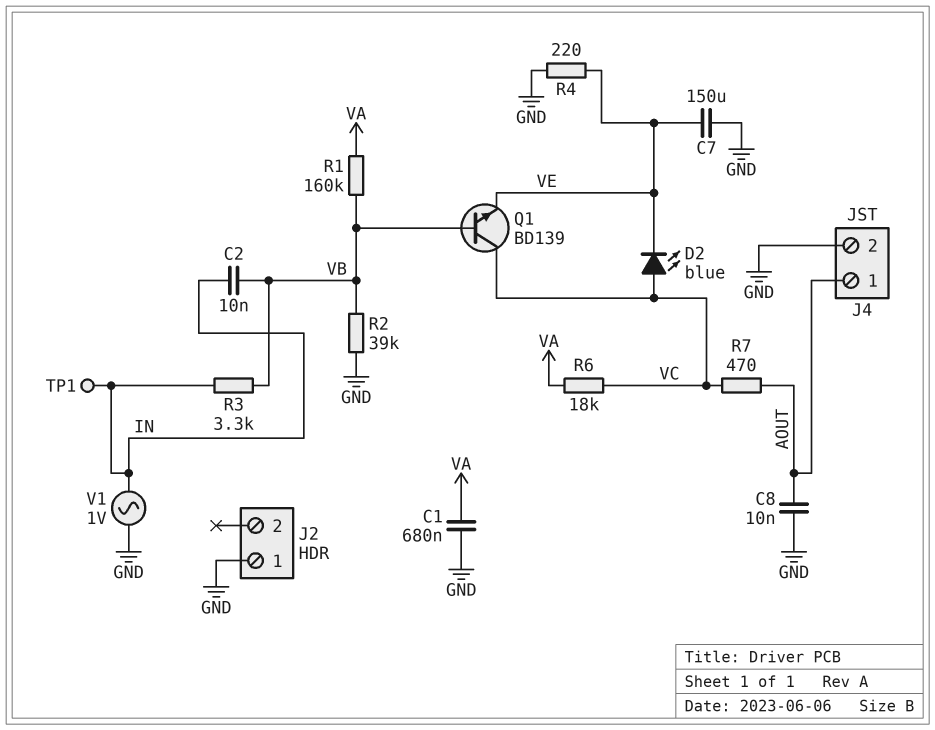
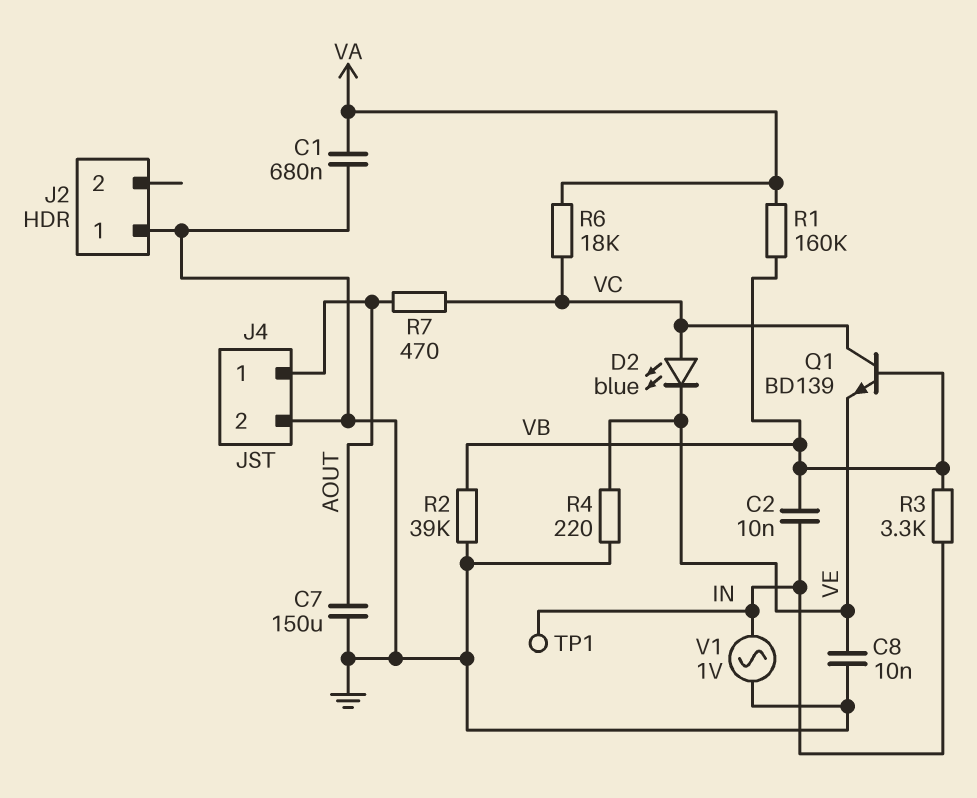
C7: 150uF (GND, VE) -> 150uF (AOUT, GND)
C8: 10nF (AOUT, GND) -> 10nF (GND, VE)

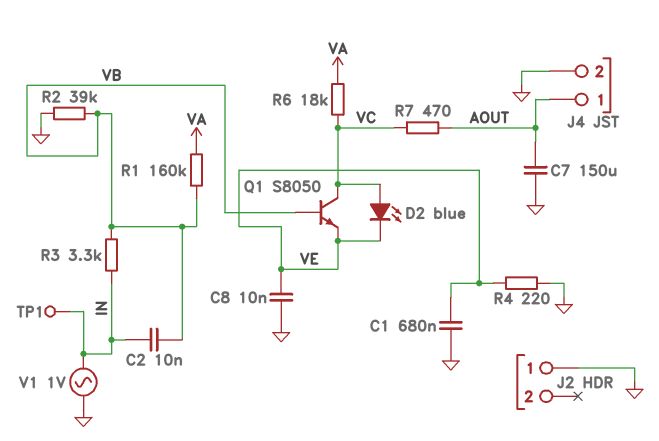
C1: 680nF (GND, VA) -> 680nF (GND, VE)
Q1: NPN BD139 (B VB, C VC, E VE) -> NPN S8050 (B VB, C VC, E VE)

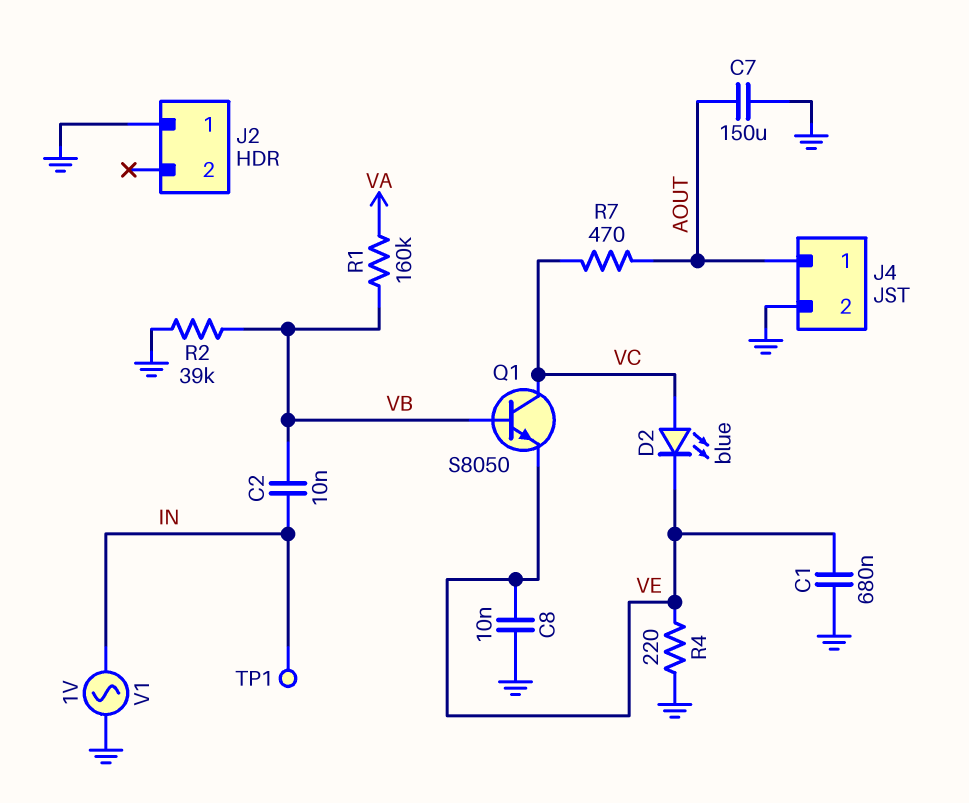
R3: 3.3k (IN, VB) -> none
R6: 18k (VA, VC) -> none

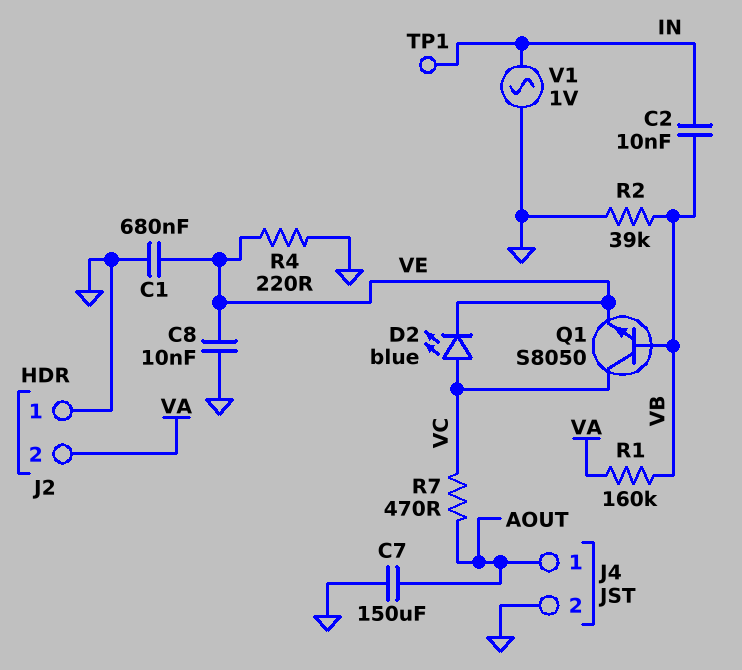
J2 pin 2: none -> VA

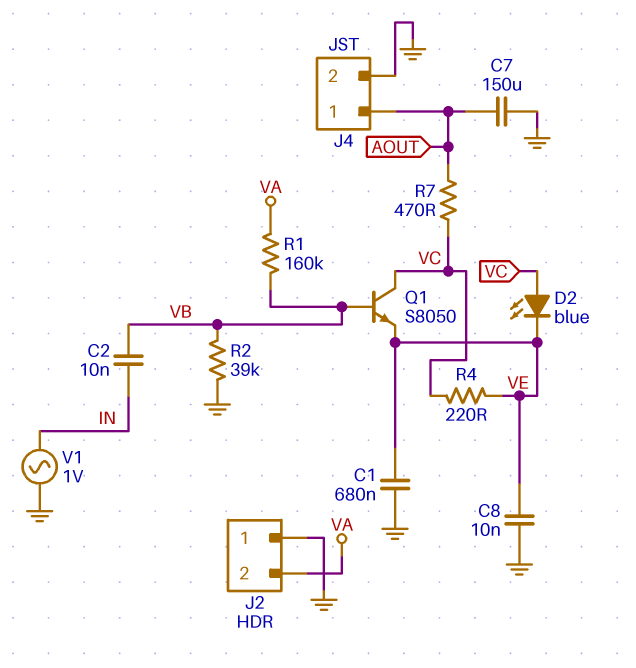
R4: 220 (GND, VE) -> 220 (VC, VE)
TP1: test point (IN) -> none

